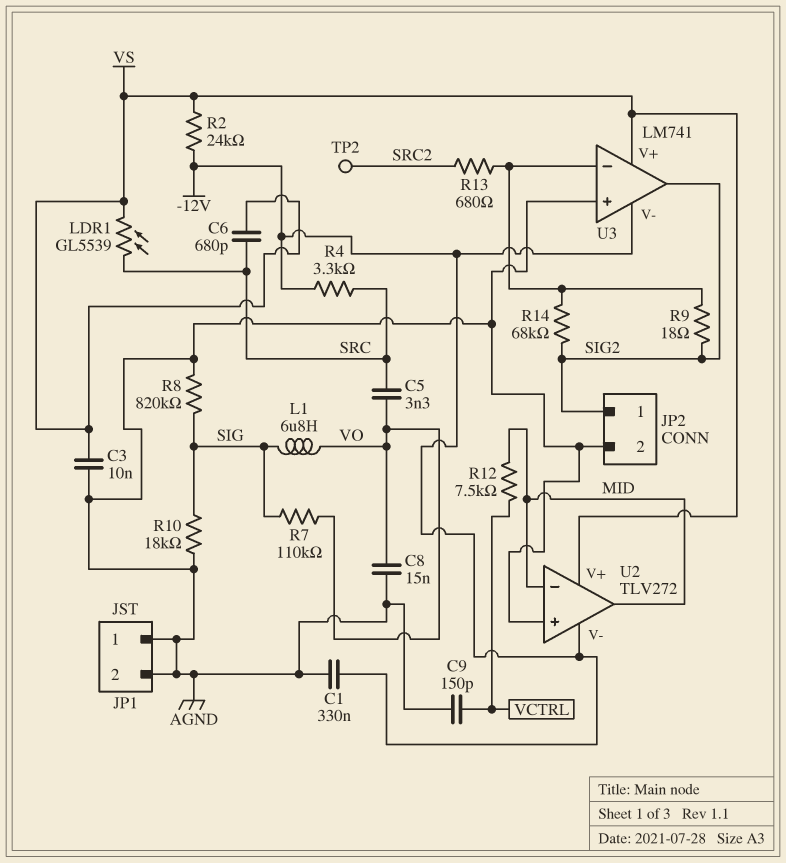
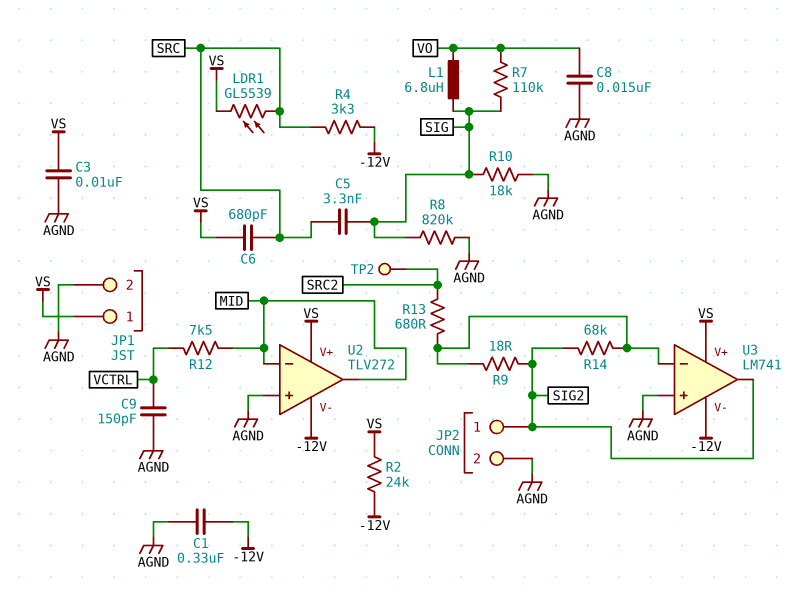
C5: 3.3nF (SRC, VO) -> 3.3nF (SIG, SRC)
JP1 pin 1: AGND -> VS

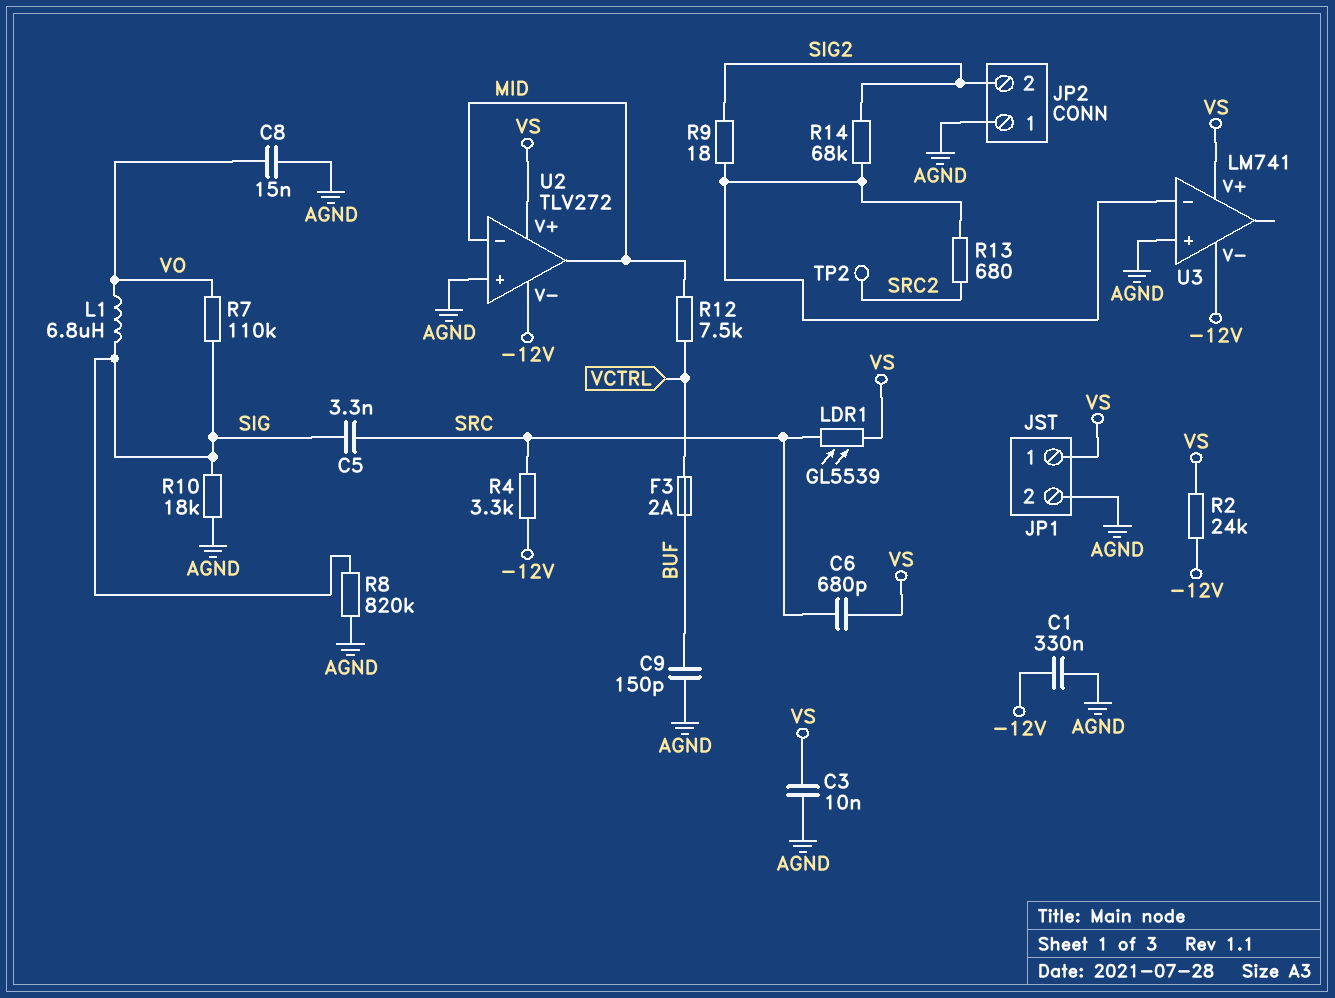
C9: 150pF (AGND, VCTRL) -> 150pF (AGND, BUF)
F3: none -> 2A (BUF, VCTRL)
JP2 pin 1: SIG2 -> AGND
JP2 pin 2: AGND -> SIG2
U3 pin out: SIG2 -> none

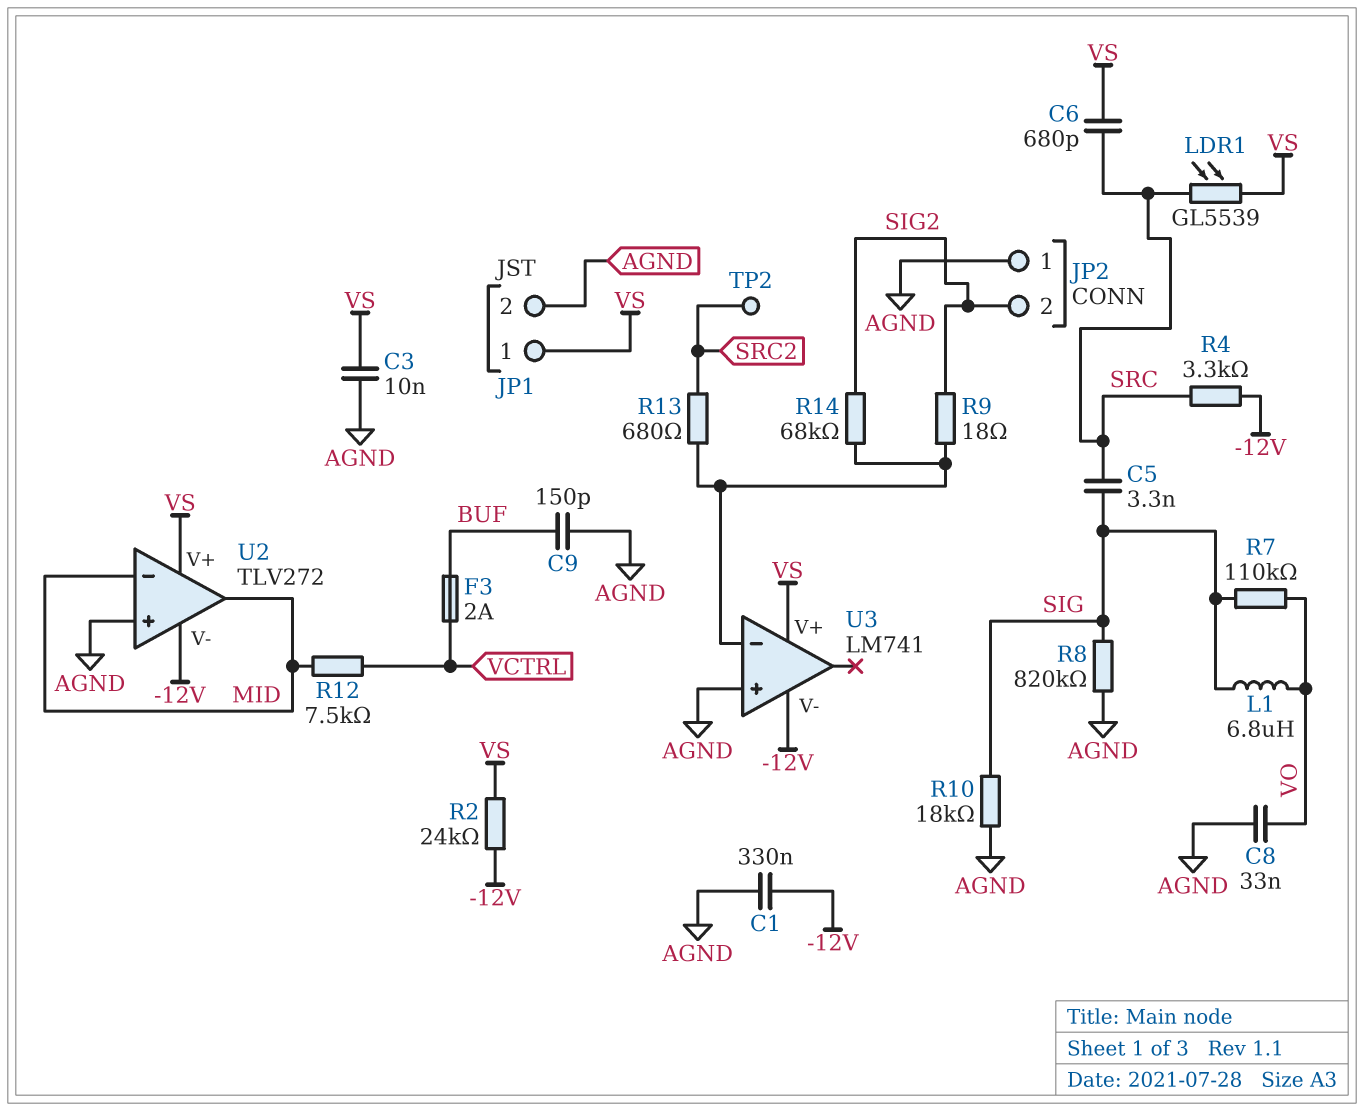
C8: 15nF (AGND, VO) -> 33nF (AGND, VO)

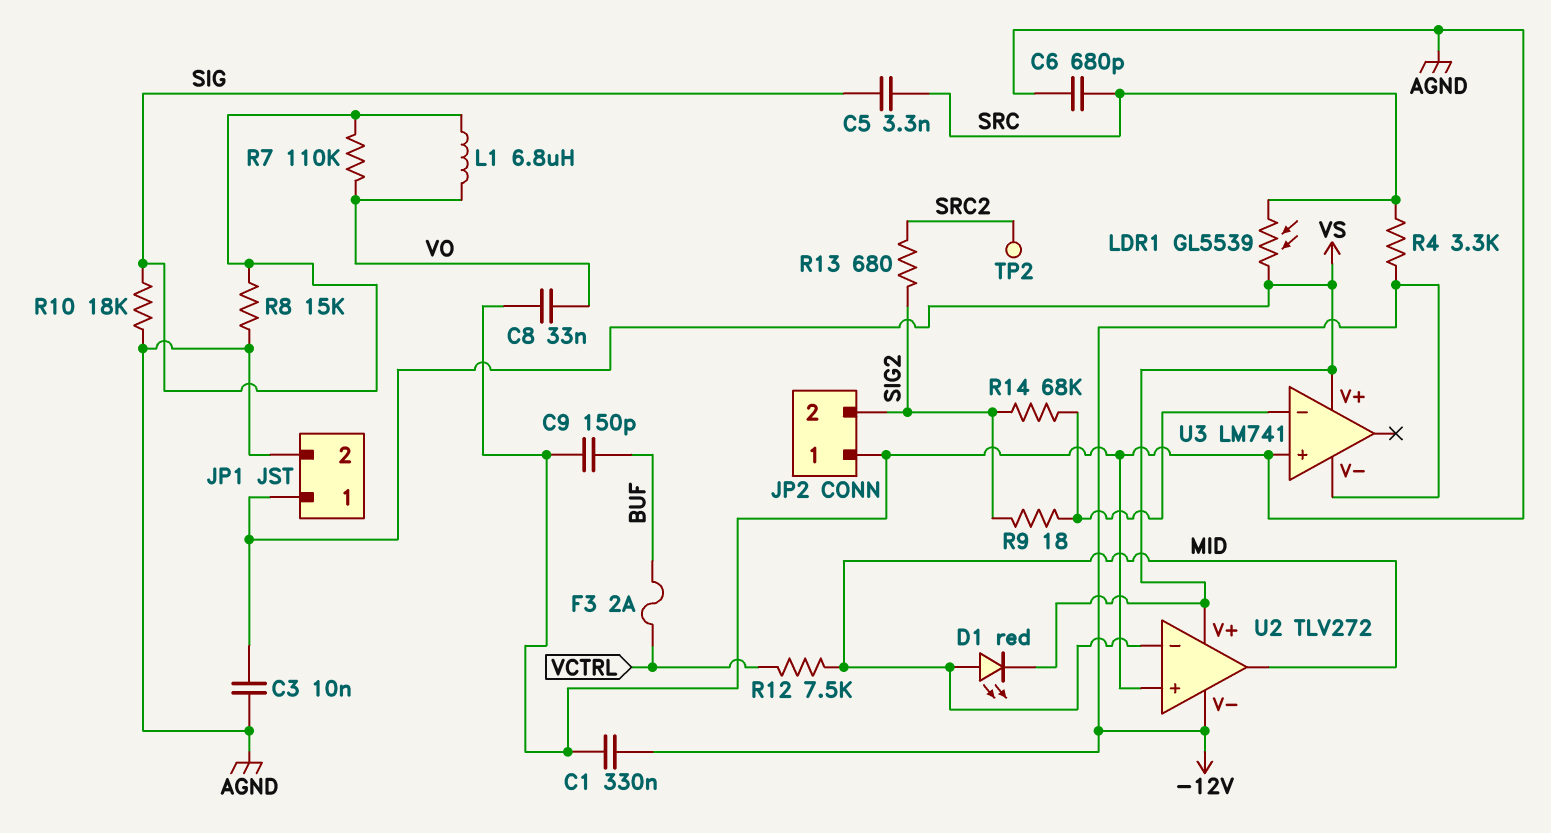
C6: 680pF (SRC, VS) -> 680pF (AGND, SRC)
D1: none -> LED red (A MID, K VS)
R2: 24k (-12V, VS) -> none
R8: 820k (AGND, SIG) -> 15k (AGND, SIG)
R13: 680 (SRC2, U3/in-) -> 680 (SIG2, SRC2)

